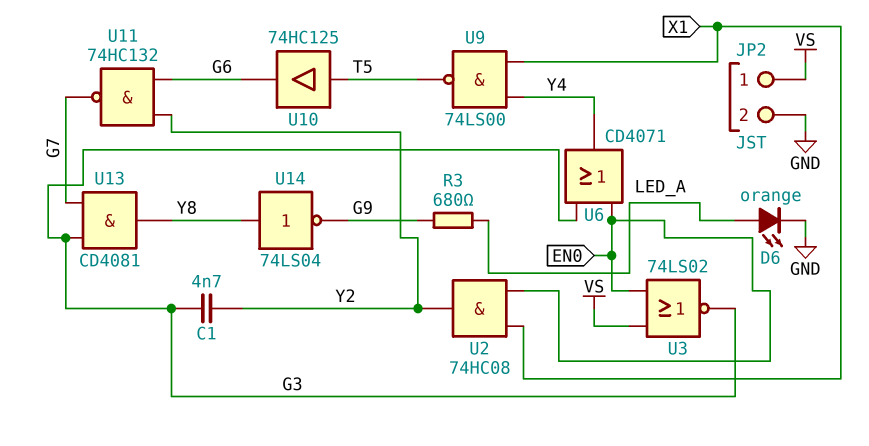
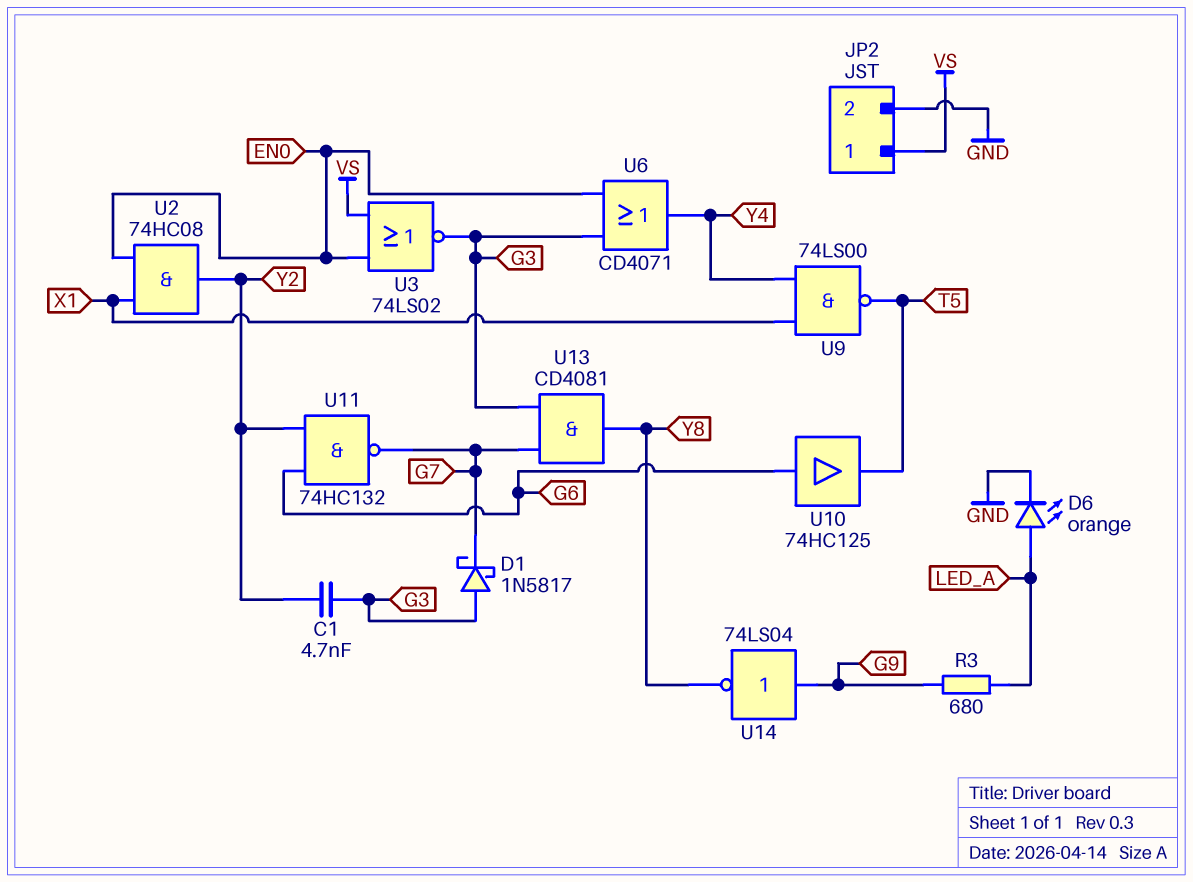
D1: none -> schottky 1N5817 (A G3, K G7)
U10: buffer 74HC125 (in T5, out G6) -> buffer 74HC125 (in G6, out T5)
U14: NOT 74LS04 (in Y8, out G9) -> NOT 74LS04 (in G9, out Y8)

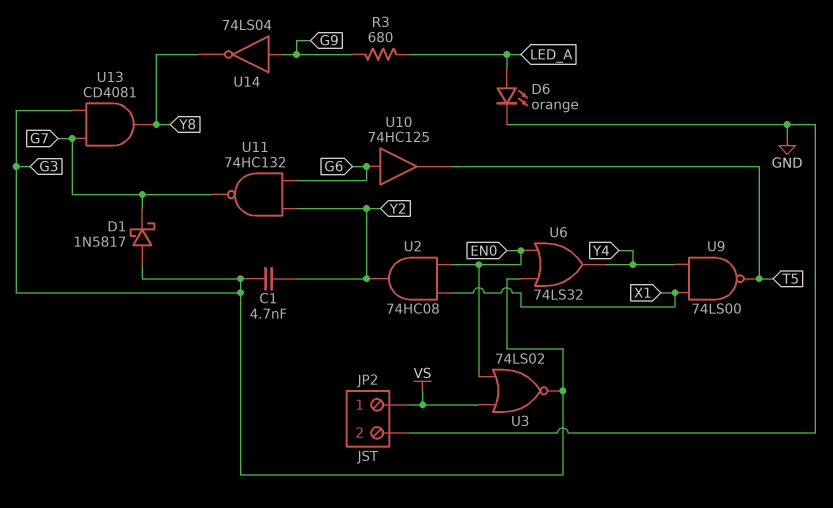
U6: OR CD4071 (in EN0, in G3, out Y4) -> OR 74LS32 (in EN0, in G3, out Y4)

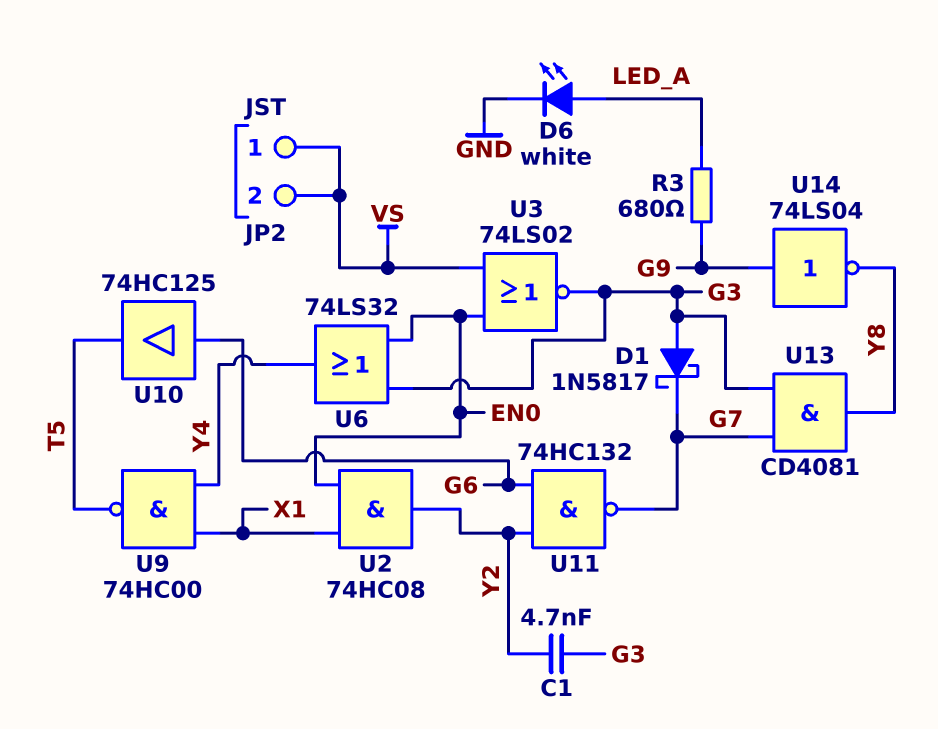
D6: LED orange (A LED_A, K GND) -> LED white (A LED_A, K GND)
JP2 pin 2: GND -> VS
U9: NAND 74LS00 (in X1, in Y4, out T5) -> NAND 74HC00 (in X1, in Y4, out T5)

